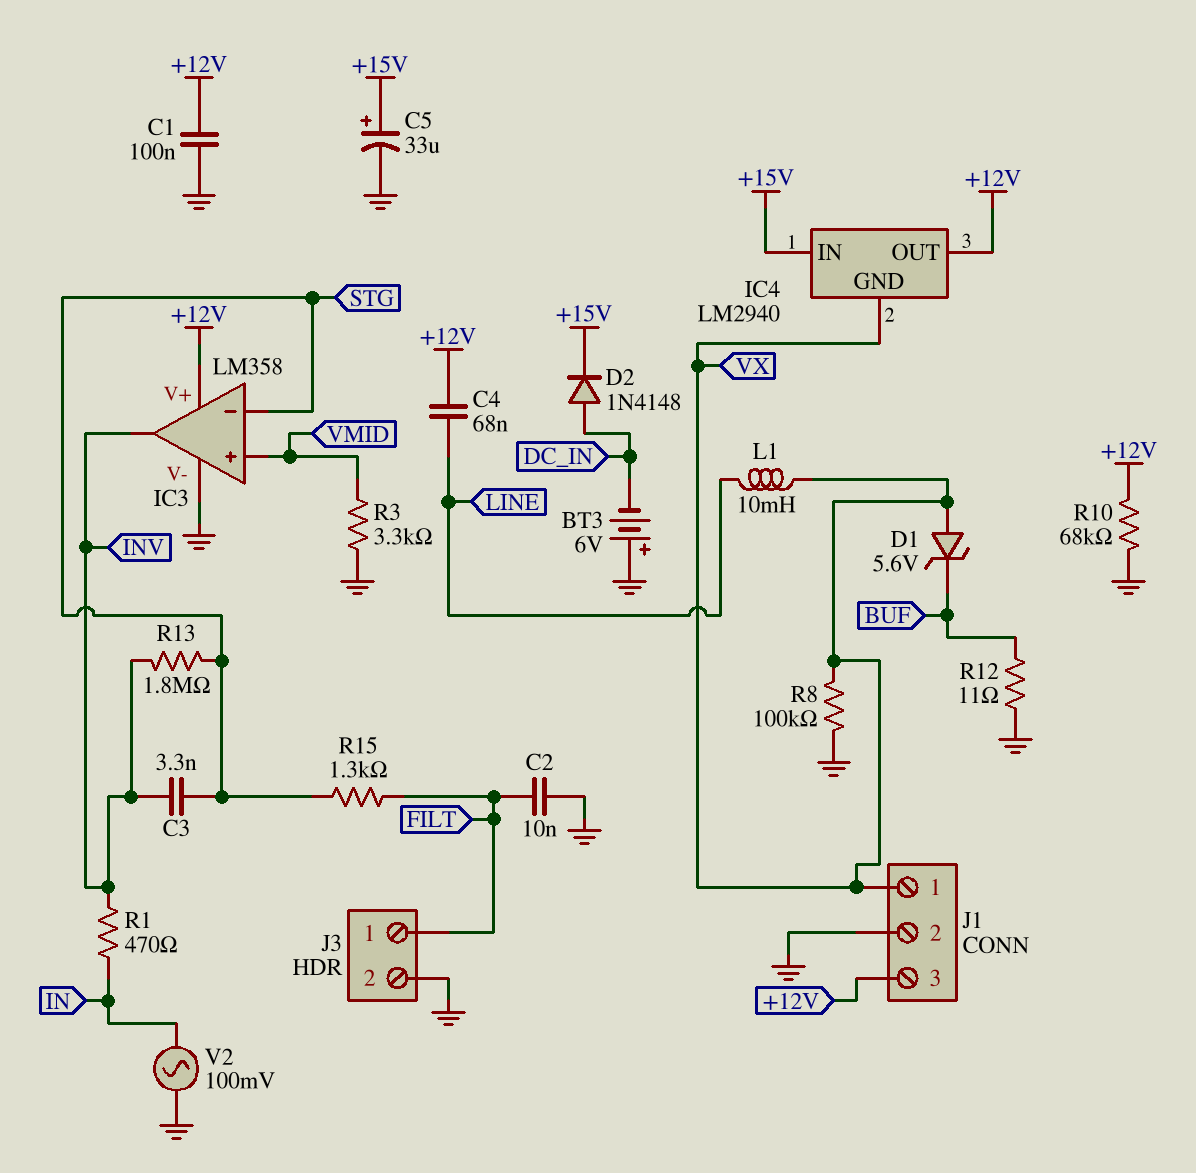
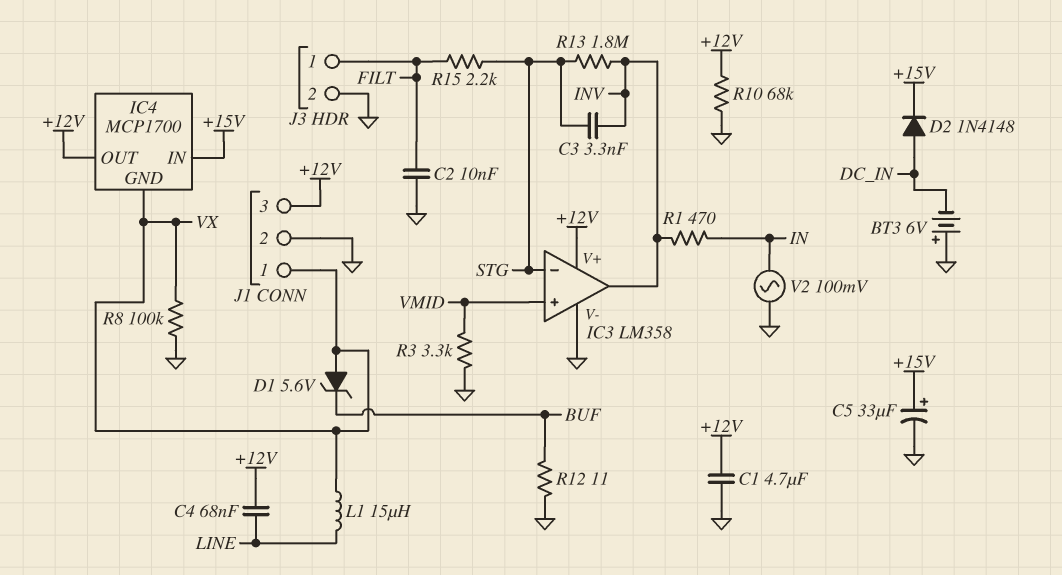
C1: 100nF (+12V, GND) -> 4.7uF (+12V, GND)
IC4: LM2940 -> MCP1700
L1: 10mH (LINE, VX) -> 15uH (LINE, VX)
R15: 1.3k (FILT, STG) -> 2.2k (FILT, STG)

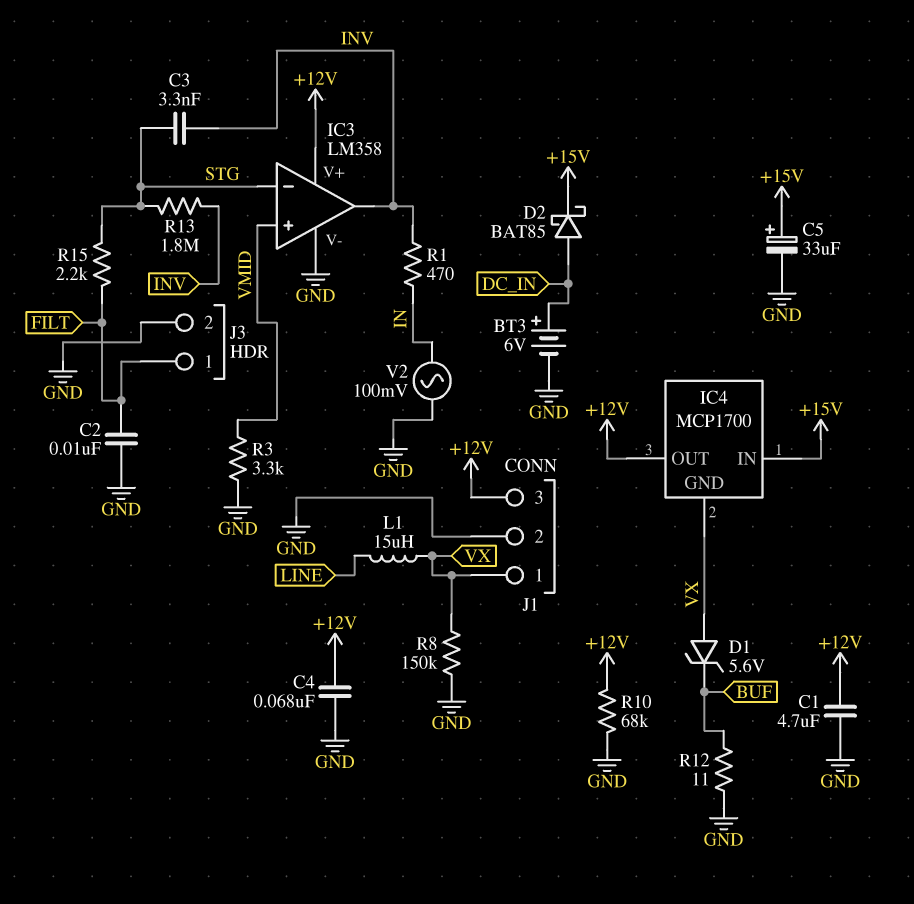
BT3: 6V (plus GND, minus DC_IN) -> 6V (plus DC_IN, minus GND)
C4: 68nF (+12V, LINE) -> 68nF (+12V, GND)
D2: diode 1N4148 (A DC_IN, K +15V) -> schottky BAT85 (A DC_IN, K +15V)
R8: 100k (GND, VX) -> 150k (GND, VX)

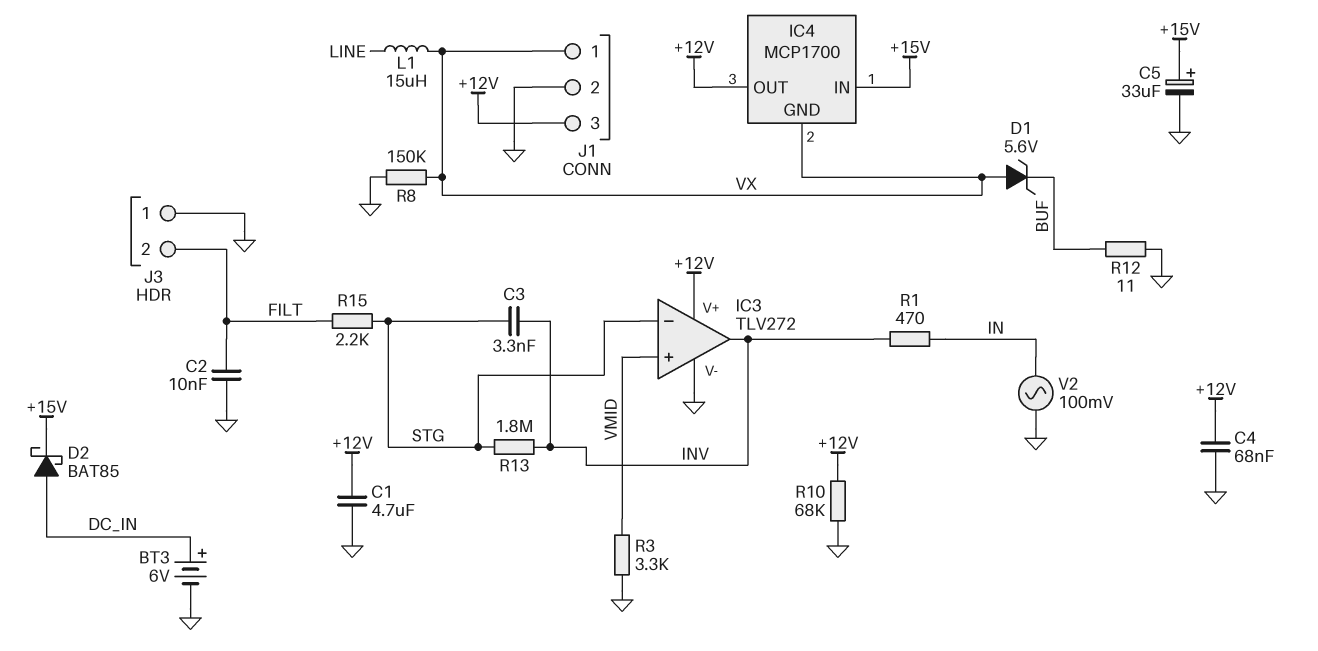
IC3: LM358 -> TLV272
J3 pin 1: FILT -> GND
J3 pin 2: GND -> FILT

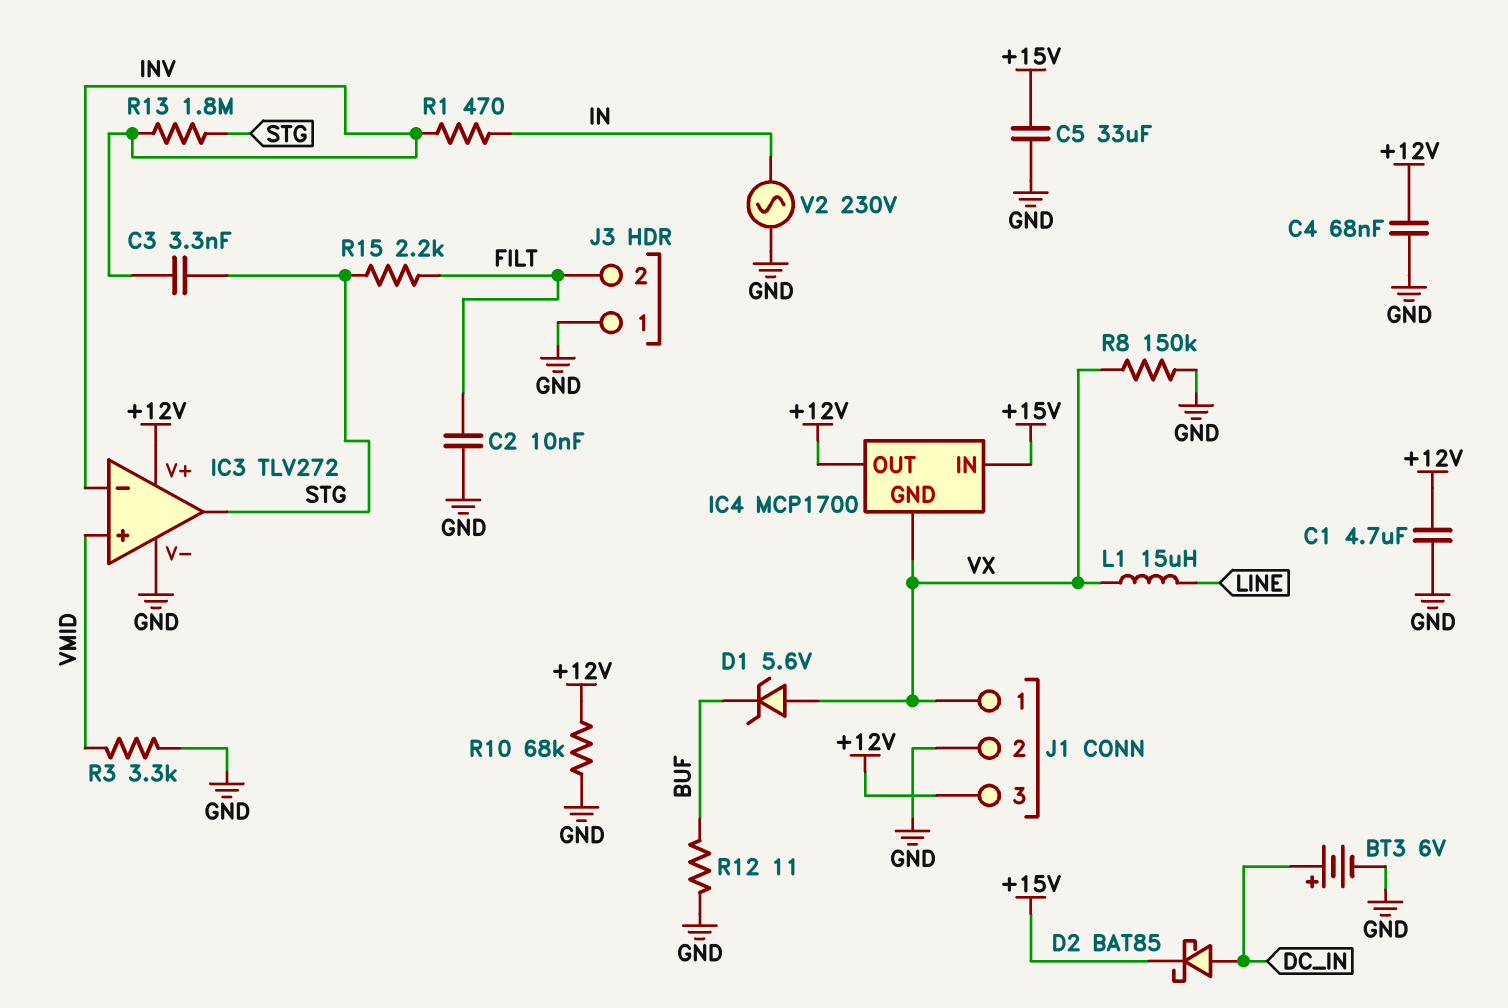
C5: 33uF (plus +15V, minus GND) -> 33uF (+15V, GND)
IC3 pin in-: STG -> INV
IC3 pin out: INV -> STG
V2: AC 100mV (GND, IN) -> AC 230V (GND, IN)

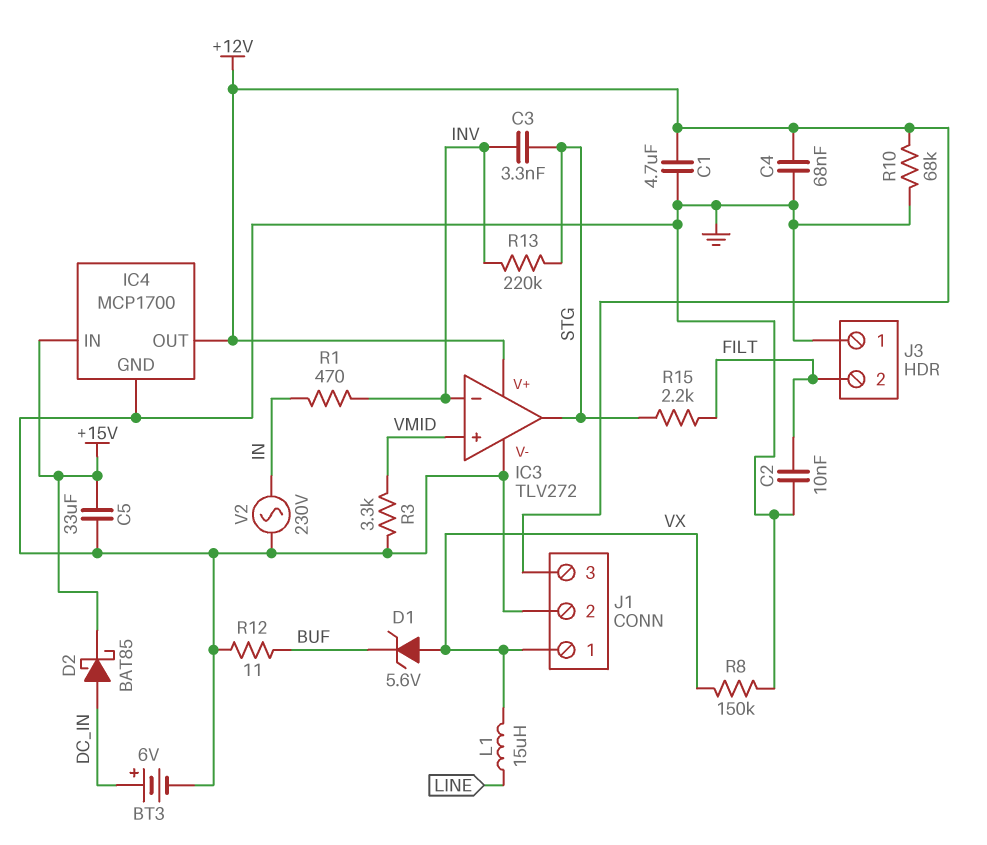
IC4 pin GND: VX -> GND
R13: 1.8M (INV, STG) -> 220k (INV, STG)

